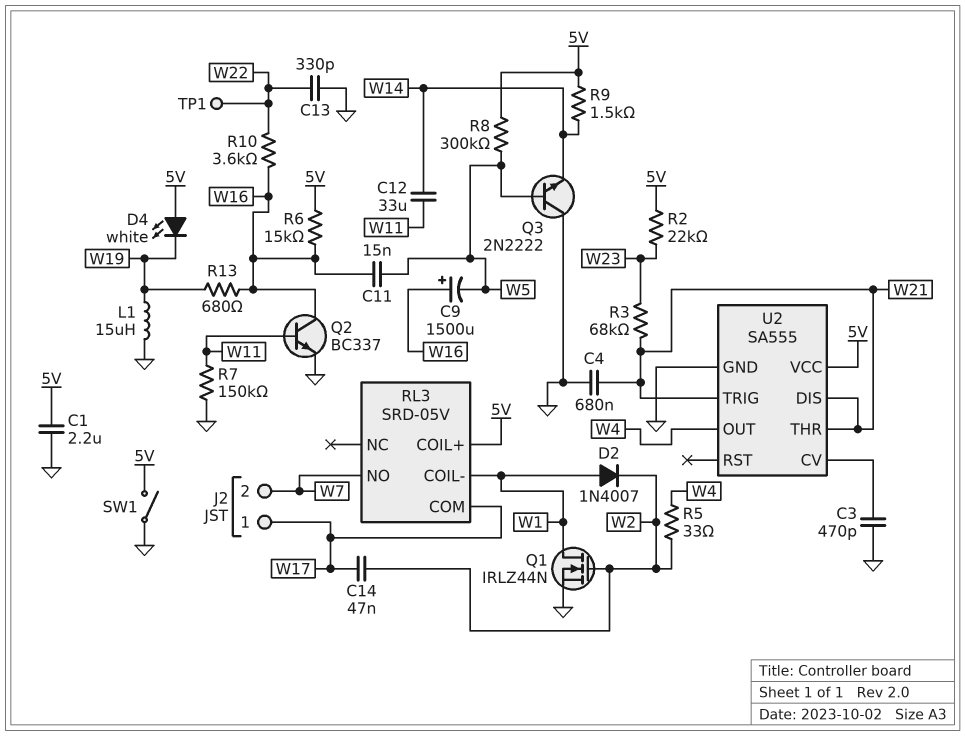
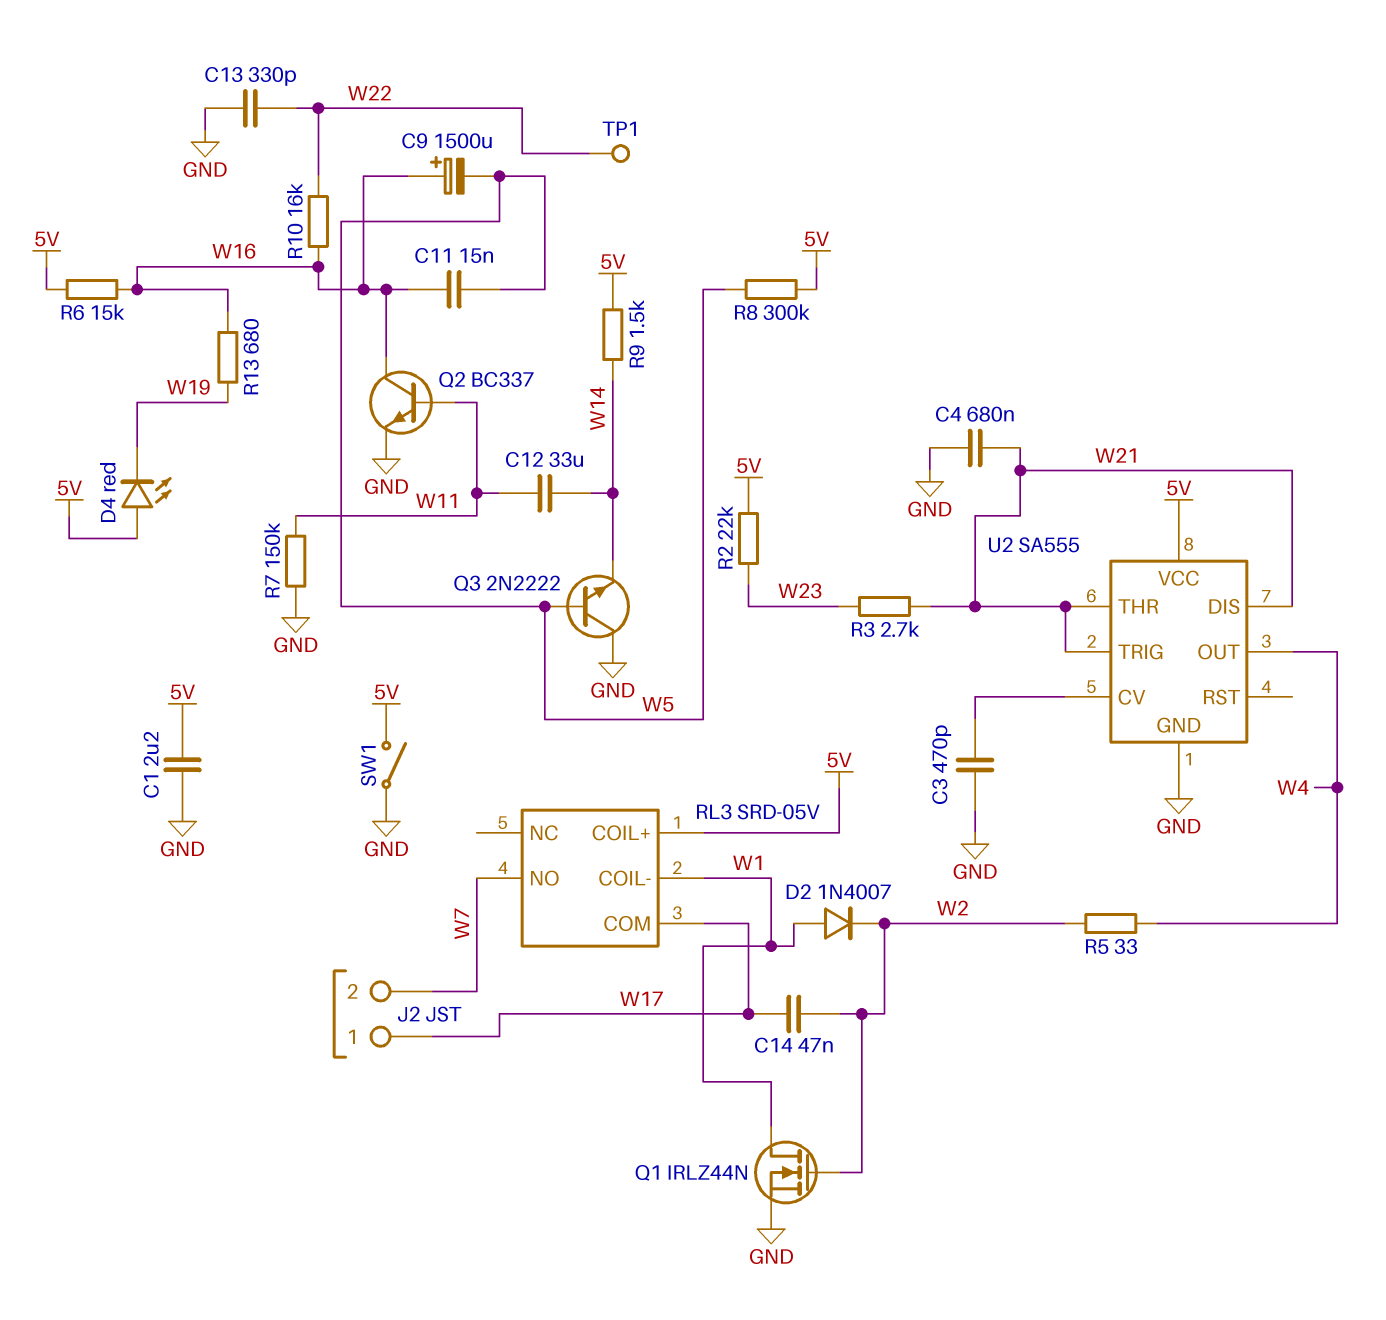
D4: LED white (A 5V, K W19) -> LED red (A 5V, K W19)
L1: 15uH (GND, W19) -> none
R3: 68k (W21, W23) -> 2.7k (W21, W23)
R10: 3.6k (W16, W22) -> 16k (W16, W22)

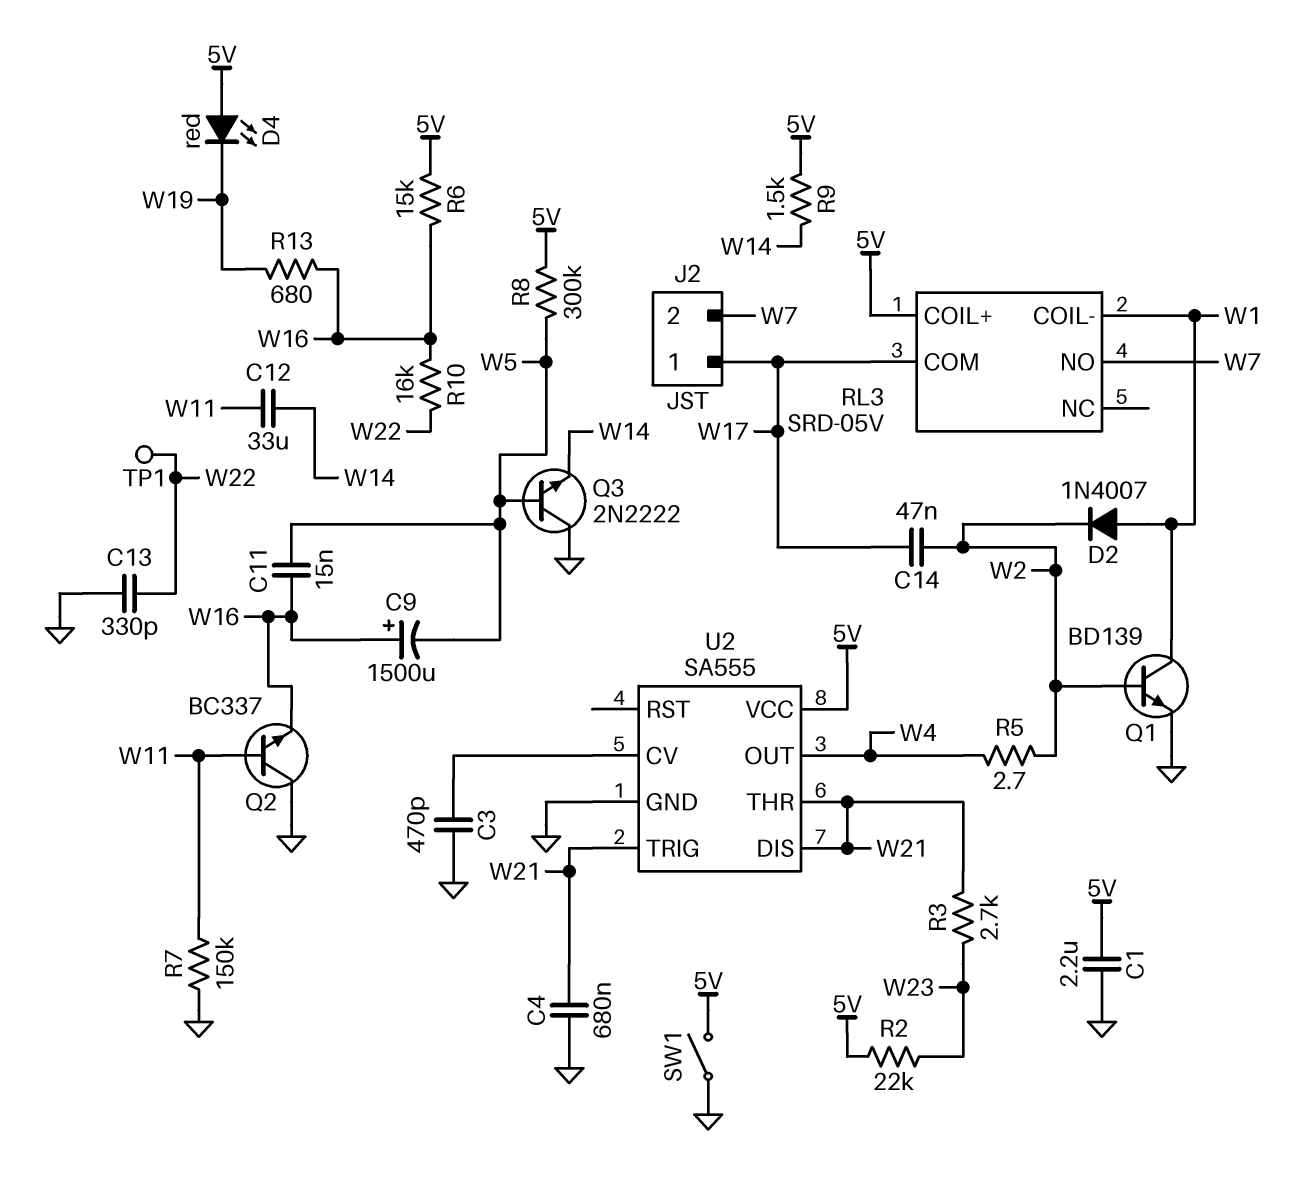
Q1: NMOS IRLZ44N (G W2, D W1, S GND) -> NPN BD139 (B W2, C W1, E GND)
Q2: NPN BC337 (B W11, C W16, E GND) -> NPN BC337 (B W11, C GND, E W16)
R5: 33 (W2, W4) -> 2.7 (W2, W4)

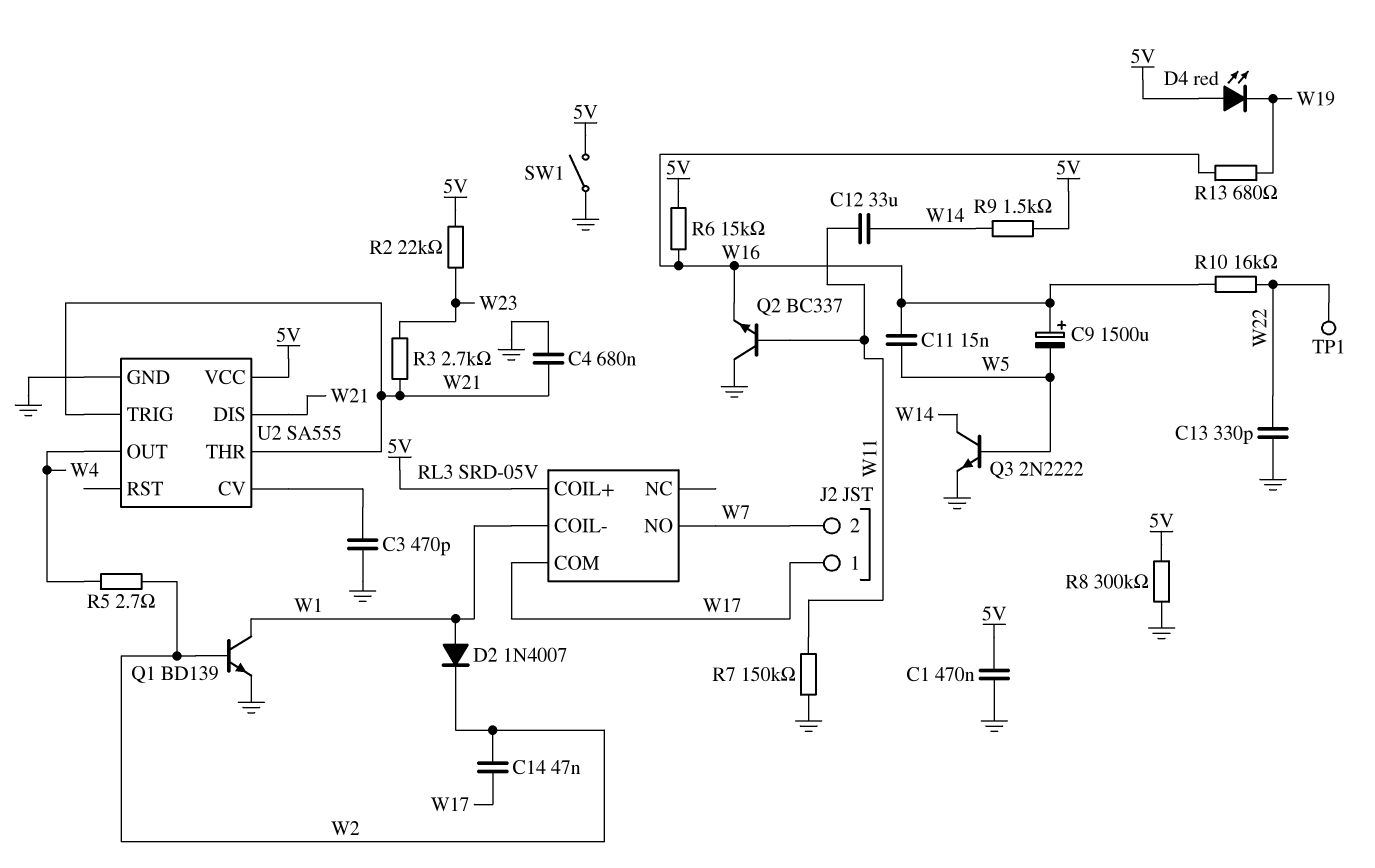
C1: 2.2uF (5V, GND) -> 470nF (5V, GND)
Q3: NPN 2N2222 (B W5, C GND, E W14) -> NPN 2N2222 (B W5, C W14, E GND)
R8: 300k (5V, W5) -> 300k (5V, GND)

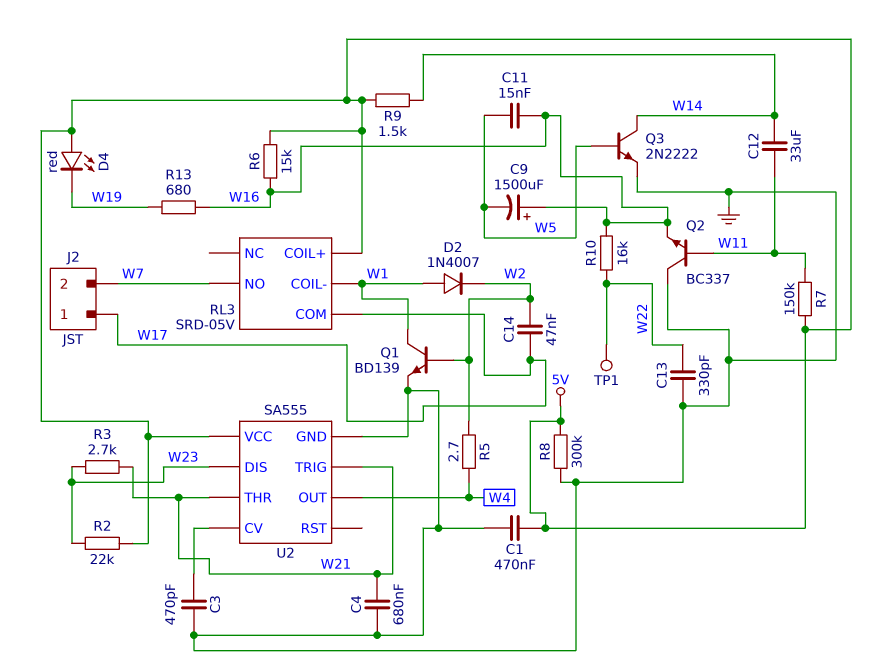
R7: 150k (GND, W11) -> 150k (5V, W11)
SW1: switch (5V, GND) -> none
U2 pin DIS: W21 -> W23

